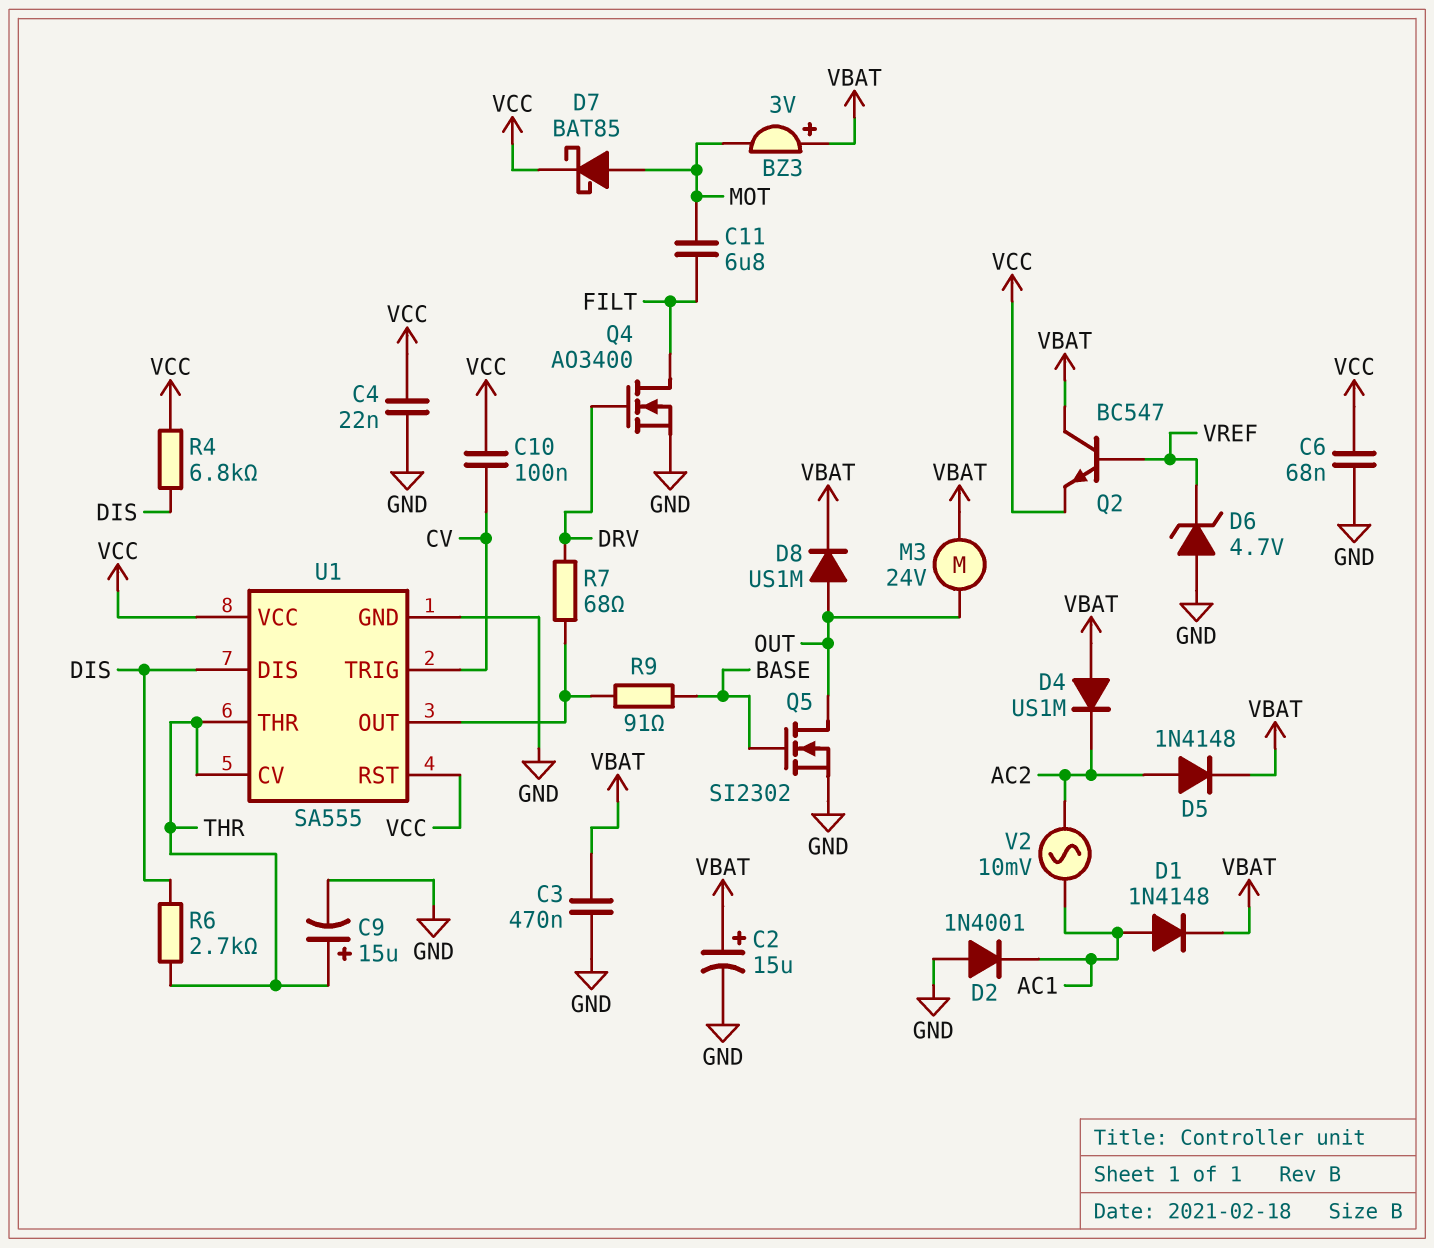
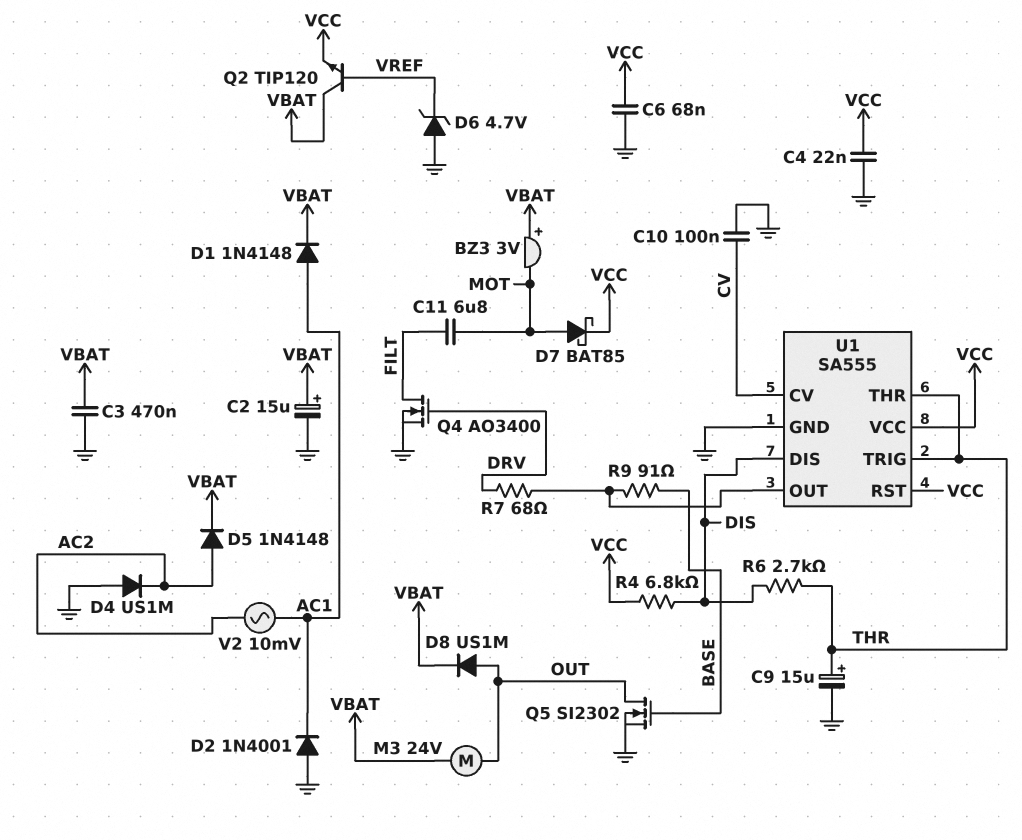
C10: 100nF (CV, VCC) -> 100nF (CV, GND)
D4: diode US1M (A VBAT, K AC2) -> diode US1M (A GND, K AC2)
Q2: NPN BC547 (B VREF, C VBAT, E VCC) -> NPN TIP120 (B VREF, C VBAT, E VCC)
U1 pin CV: THR -> CV
U1 pin TRIG: CV -> THR

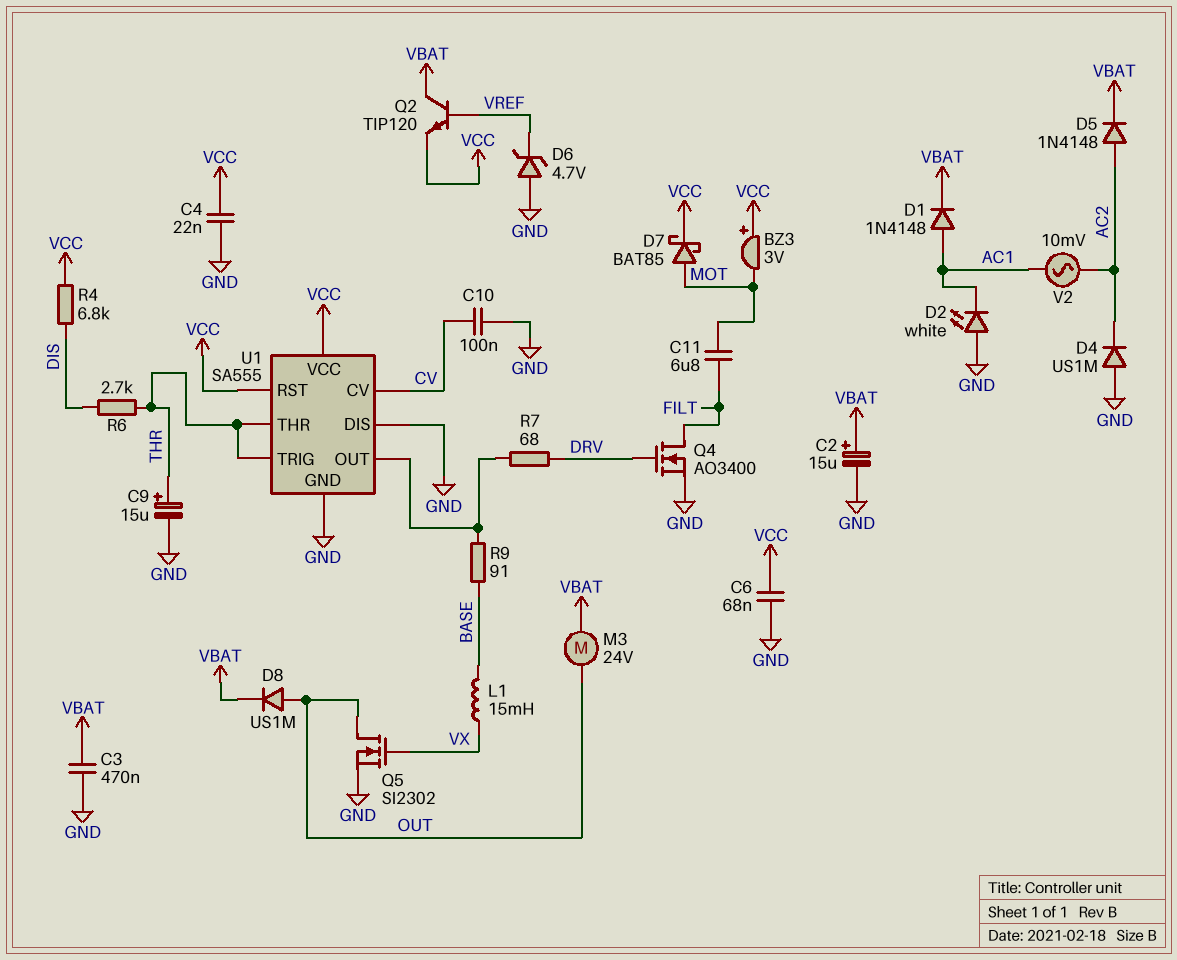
BZ3: buzzer 3V (plus VBAT, minus MOT) -> buzzer 3V (plus VCC, minus MOT)
D2: diode 1N4001 (A GND, K AC1) -> LED white (A GND, K AC1)
L1: none -> 15mH (BASE, VX)
Q5: NMOS SI2302 (G BASE, D OUT, S GND) -> NMOS SI2302 (G VX, D OUT, S GND)
U1 pin DIS: DIS -> GND

